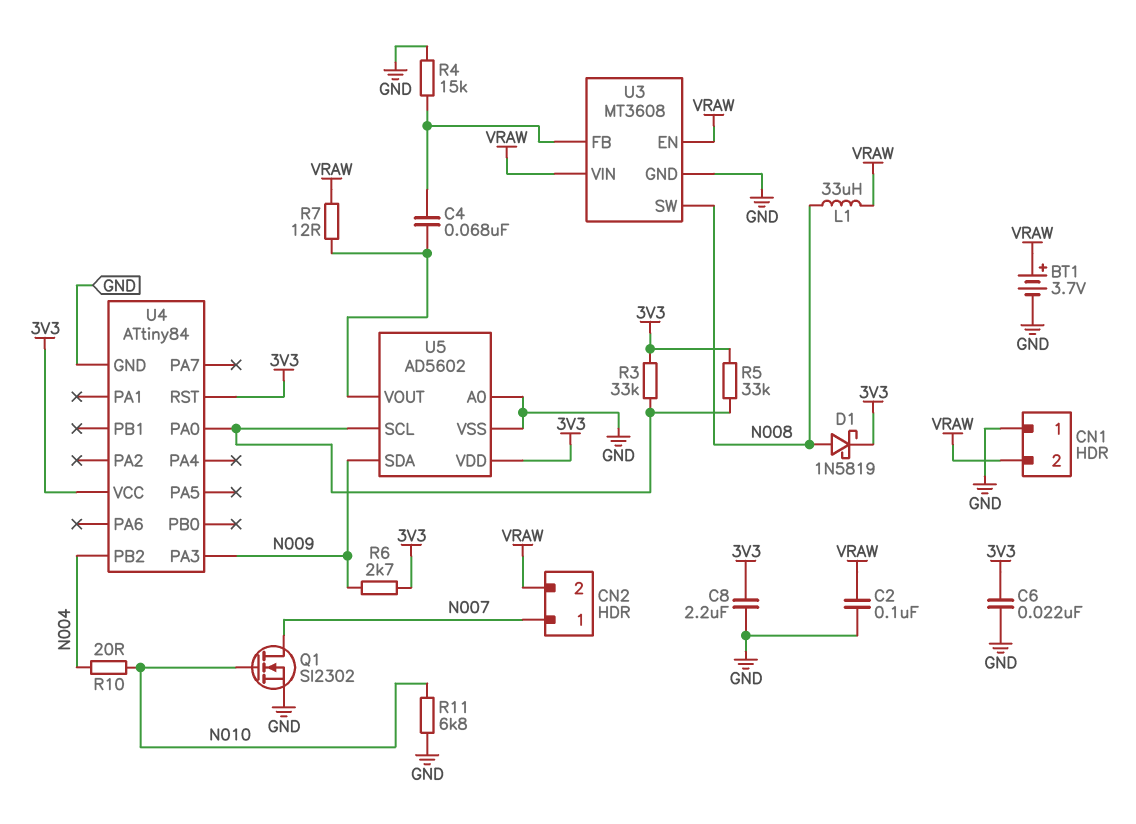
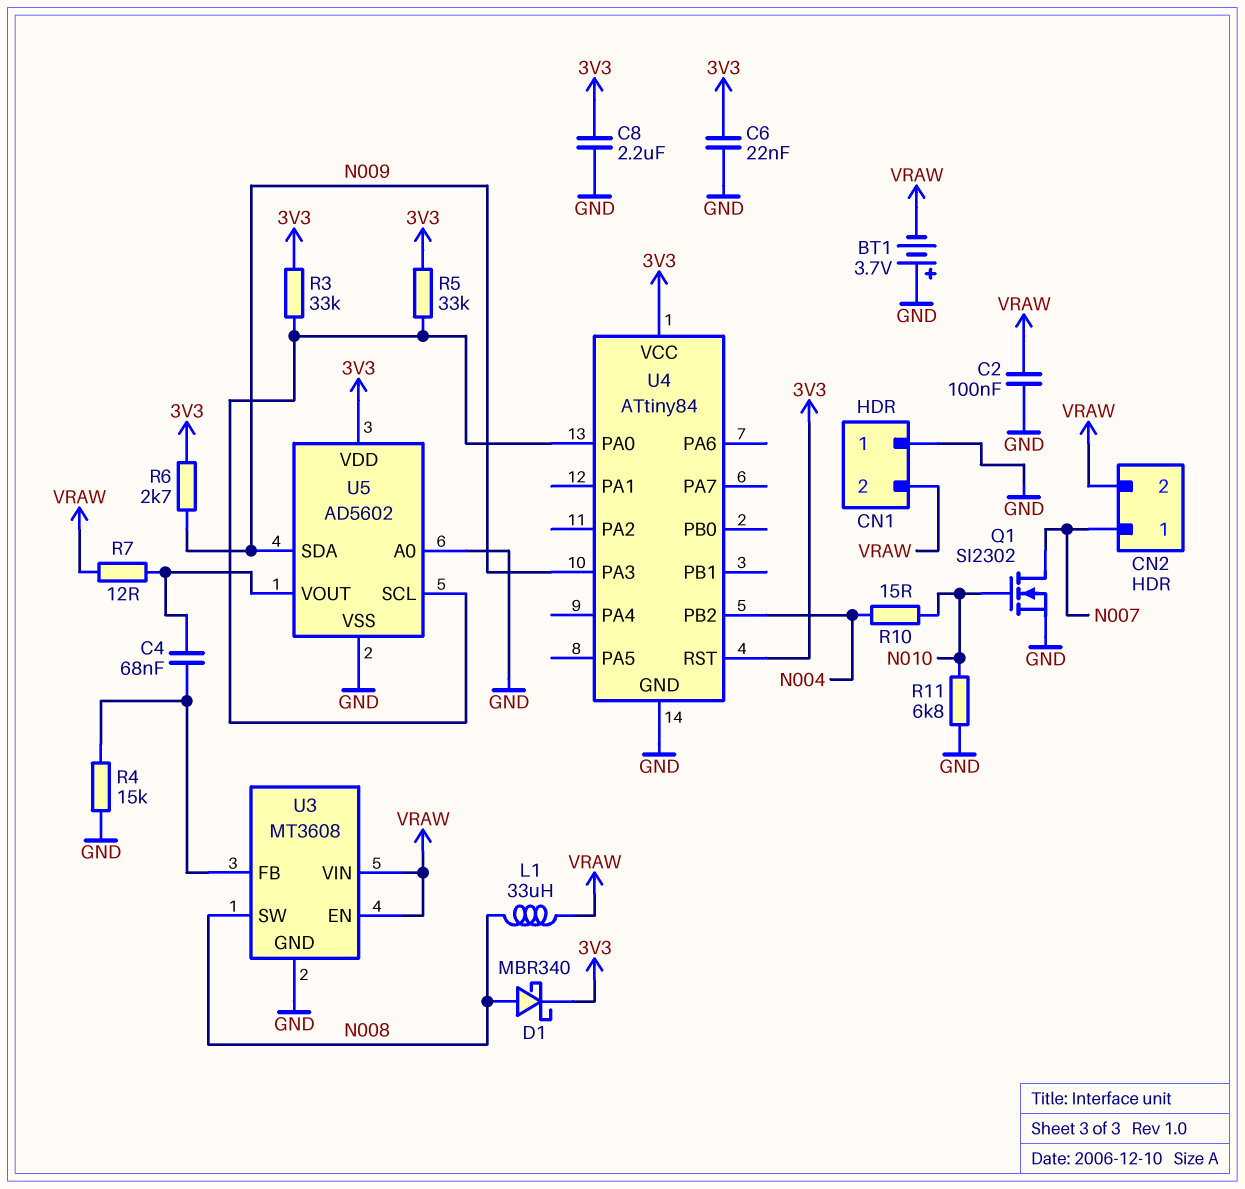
BT1: 3.7V (plus VRAW, minus GND) -> 3.7V (plus GND, minus VRAW)
D1: schottky 1N5819 (A N008, K 3V3) -> schottky MBR340 (A N008, K 3V3)
R10: 20 (N004, N010) -> 15 (N004, N010)

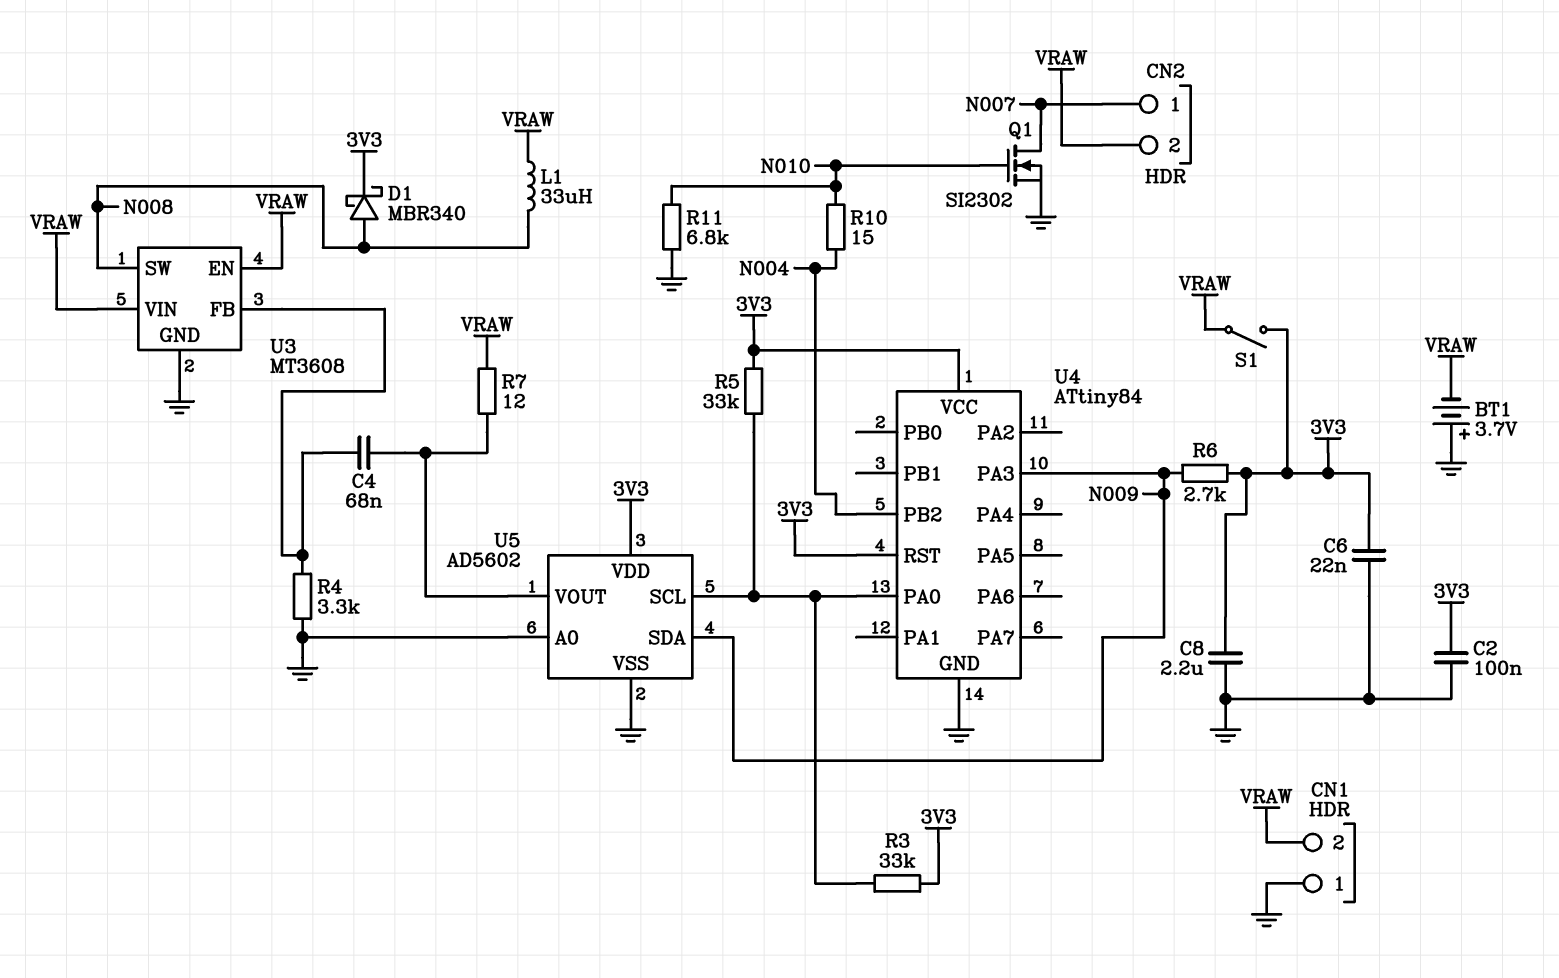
C2: 100nF (GND, VRAW) -> 100nF (3V3, GND)
R4: 15k (GND, U3/FB) -> 3.3k (GND, U3/FB)
S1: none -> switch (3V3, VRAW)

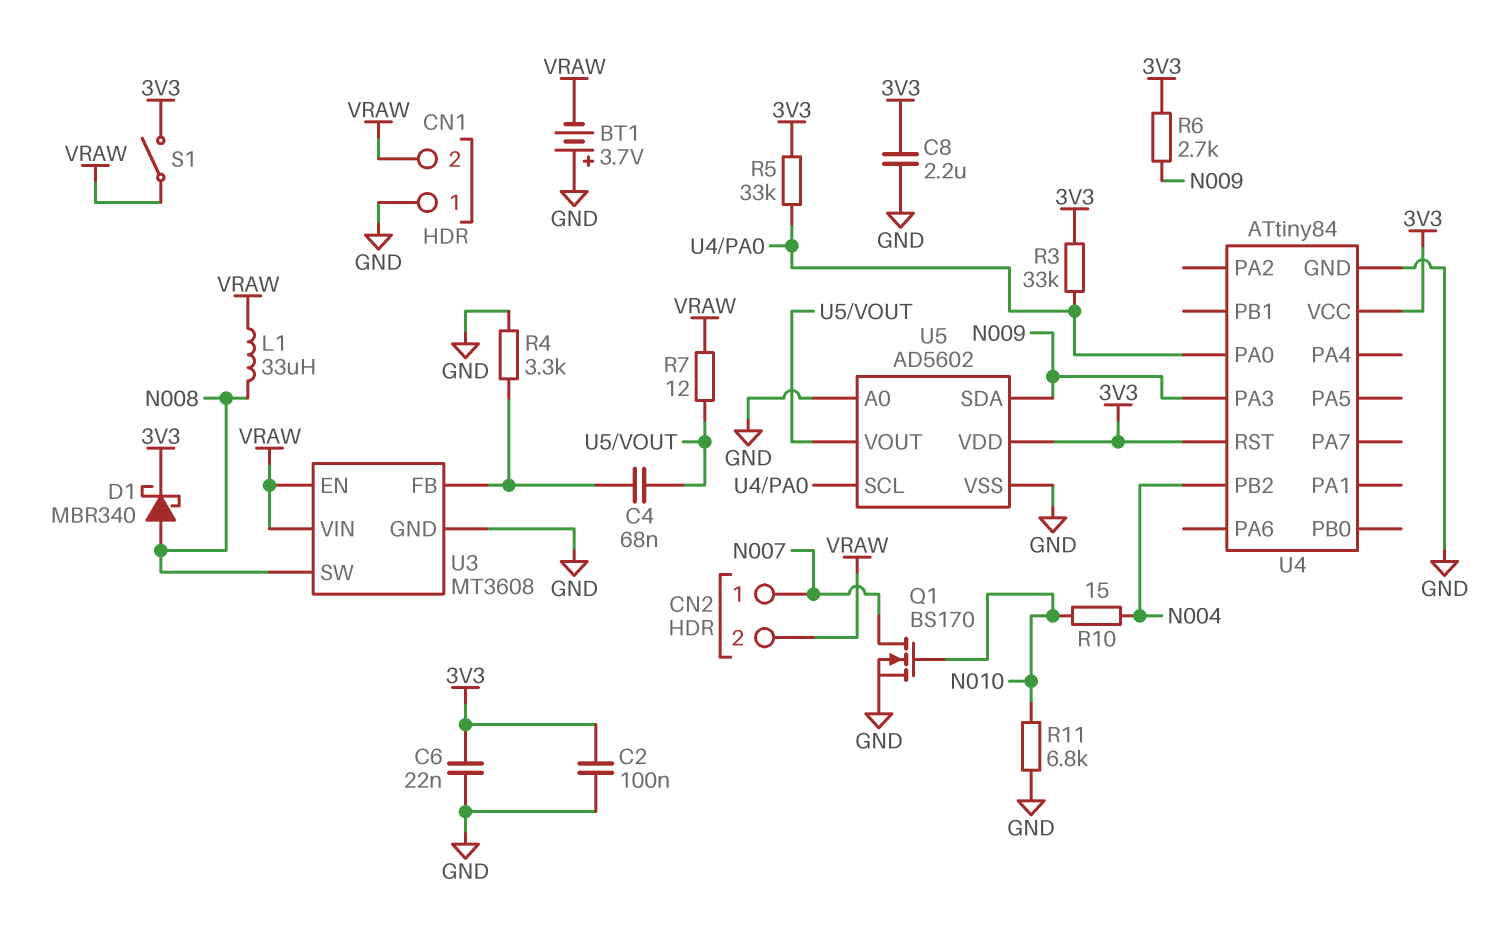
Q1: NMOS SI2302 (G N010, D N007, S GND) -> NMOS BS170 (G N010, D N007, S GND)

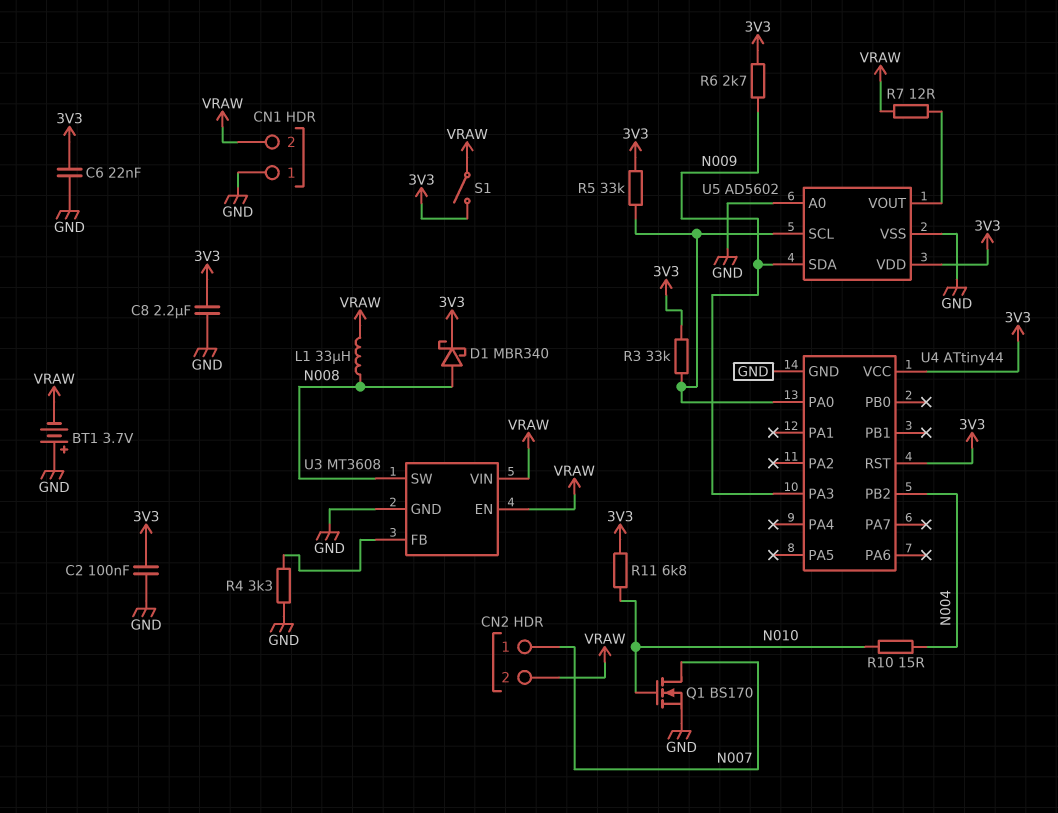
C4: 68nF (U3/FB, U5/VOUT) -> none
R11: 6.8k (GND, N010) -> 6.8k (3V3, N010)
U4: ATtiny84 -> ATtiny44

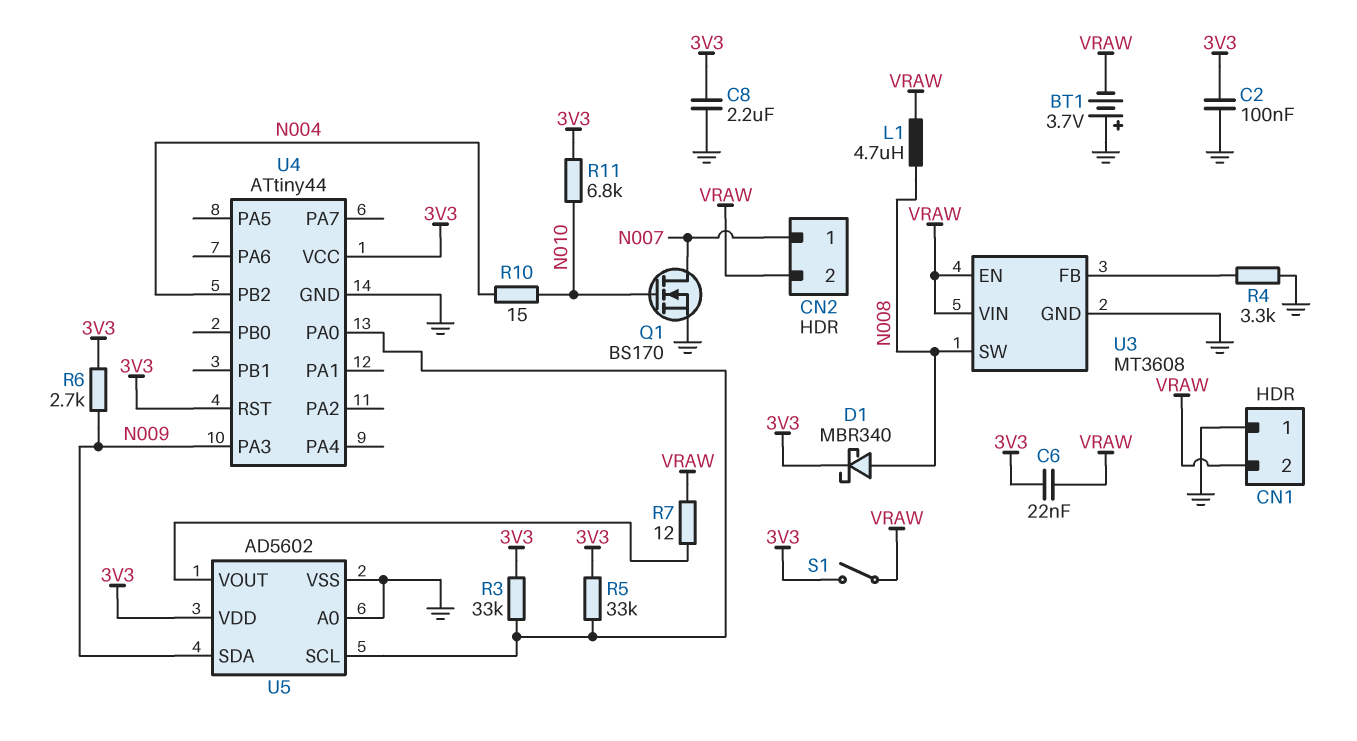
C6: 22nF (3V3, GND) -> 22nF (3V3, VRAW)
L1: 33uH (N008, VRAW) -> 4.7uH (N008, VRAW)

